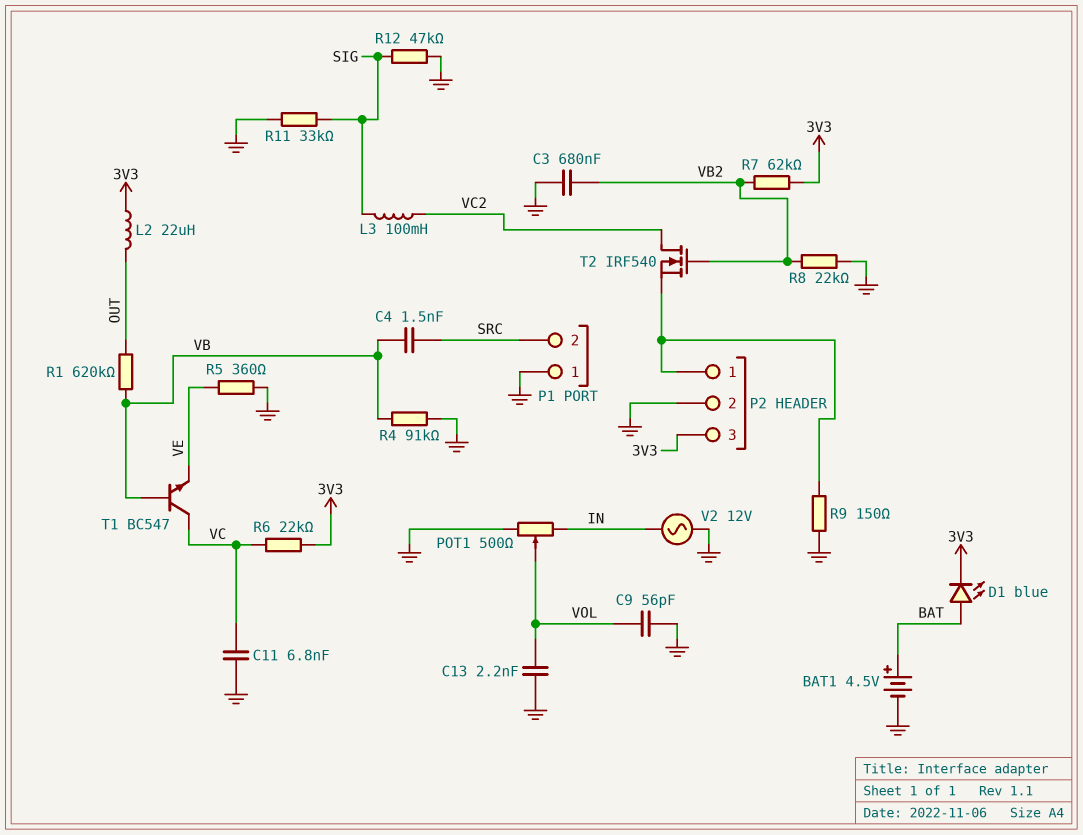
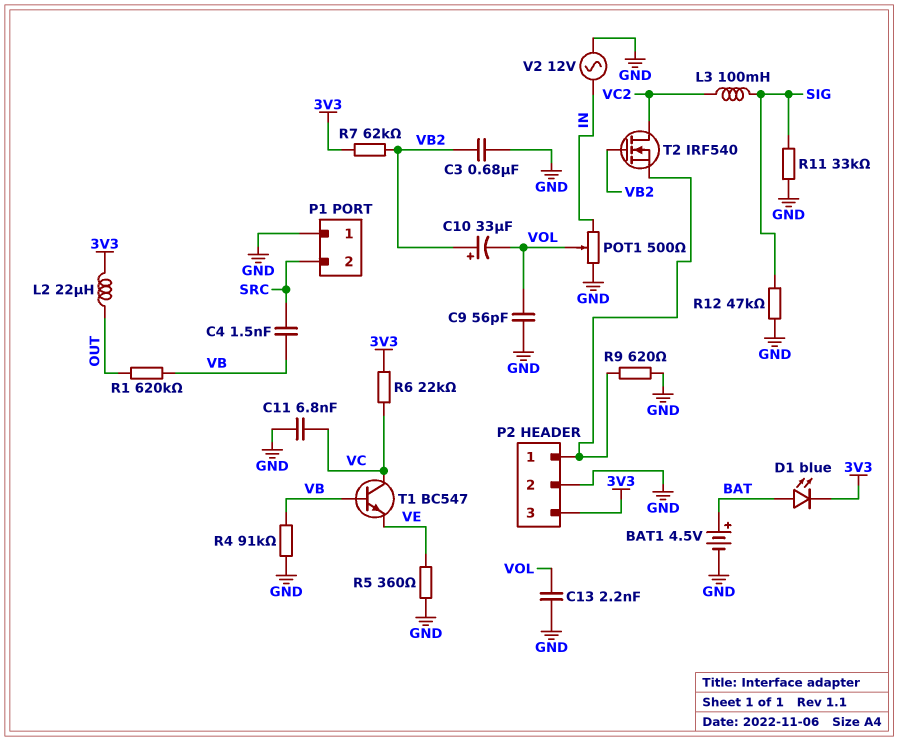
C10: none -> 33uF (plus VB2, minus VOL)
R8: 22k (GND, VB2) -> none
R9: 150 (GND, P2/1) -> 620 (GND, P2/1)

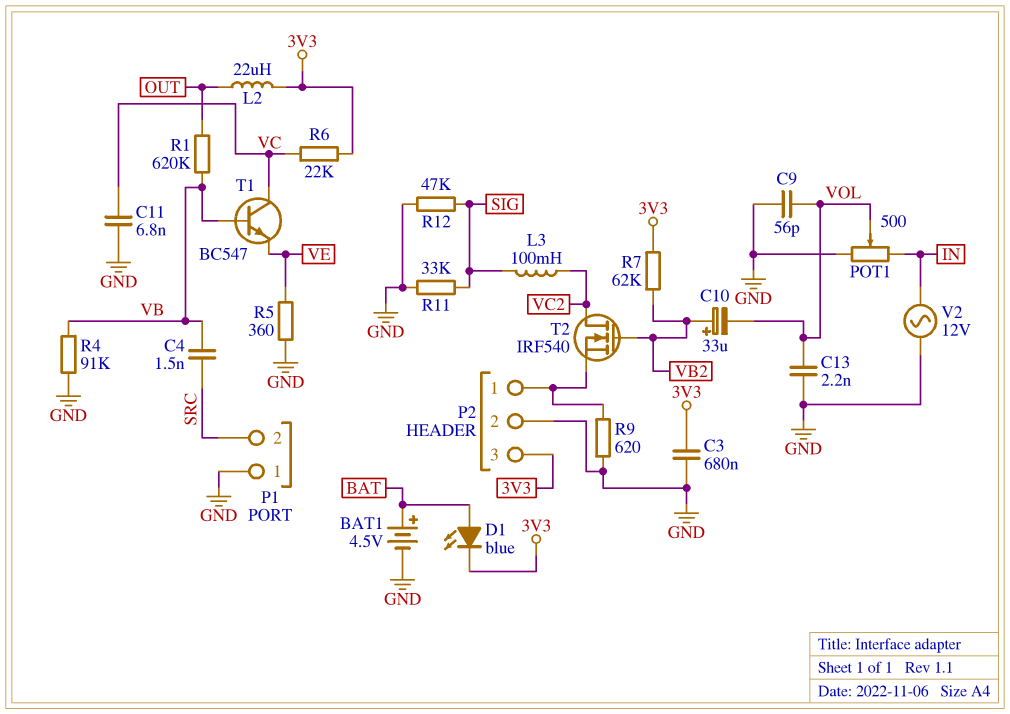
C3: 680nF (GND, VB2) -> 680nF (3V3, GND)

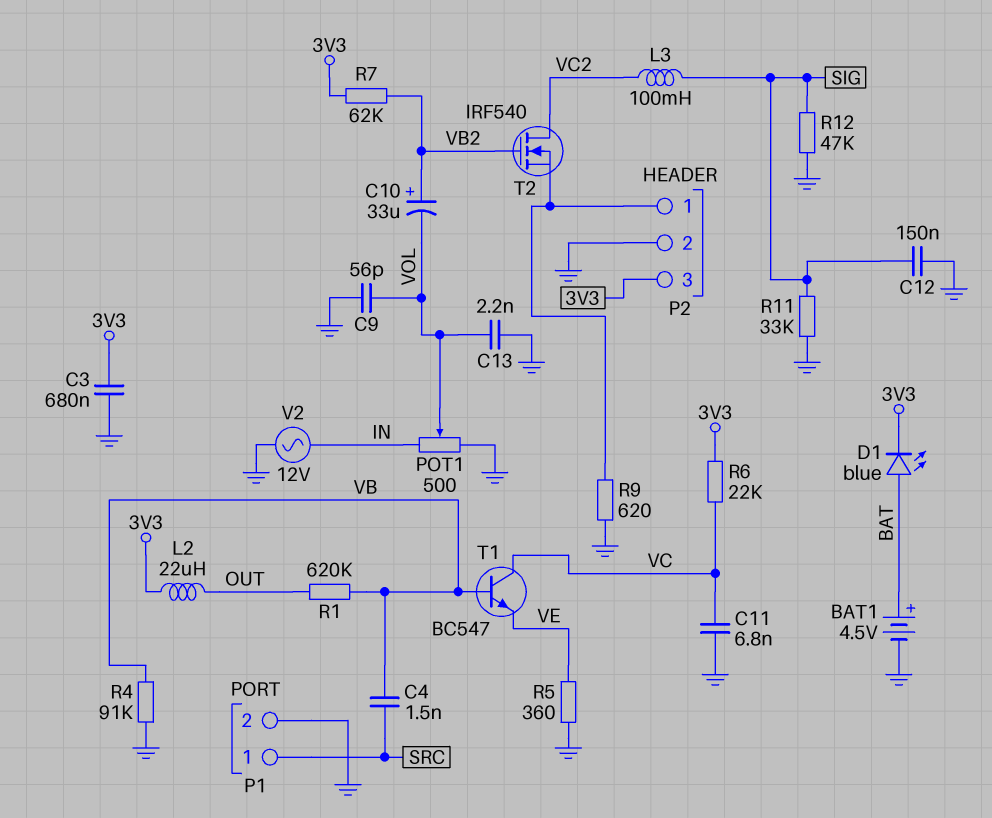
C12: none -> 150nF (GND, SIG)
P1 pin 1: GND -> SRC
P1 pin 2: SRC -> GND

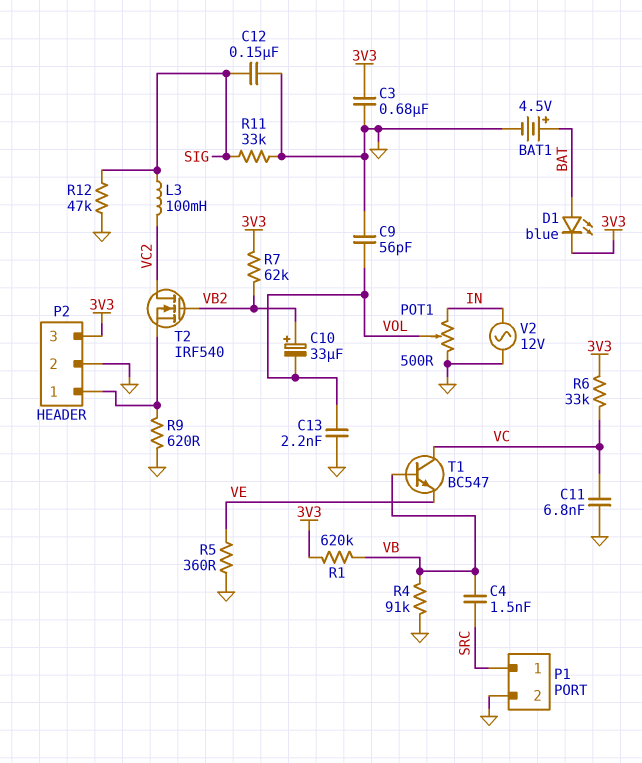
L2: 22uH (3V3, OUT) -> none
R1: 620k (OUT, VB) -> 620k (3V3, VB)
R6: 22k (3V3, VC) -> 33k (3V3, VC)

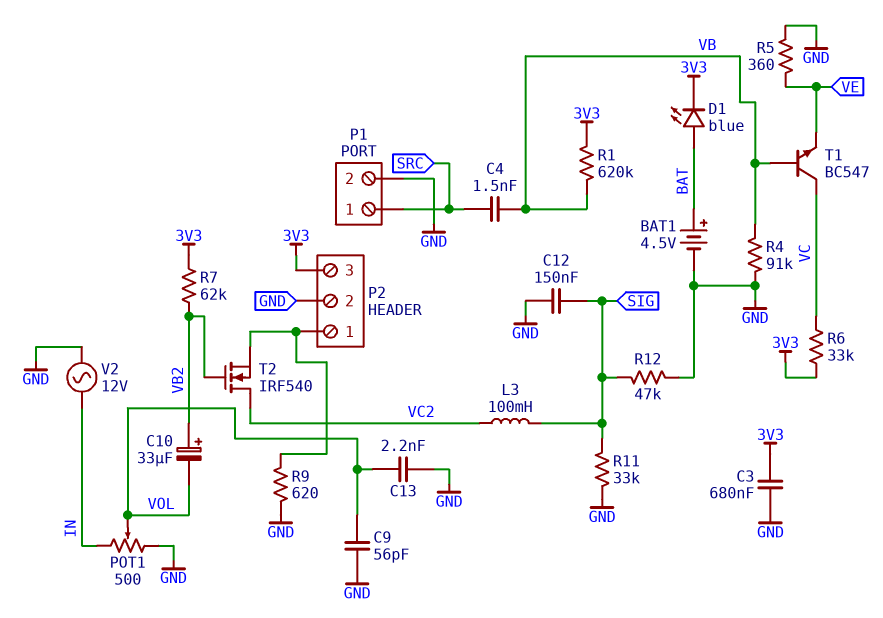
C11: 6.8nF (GND, VC) -> none

